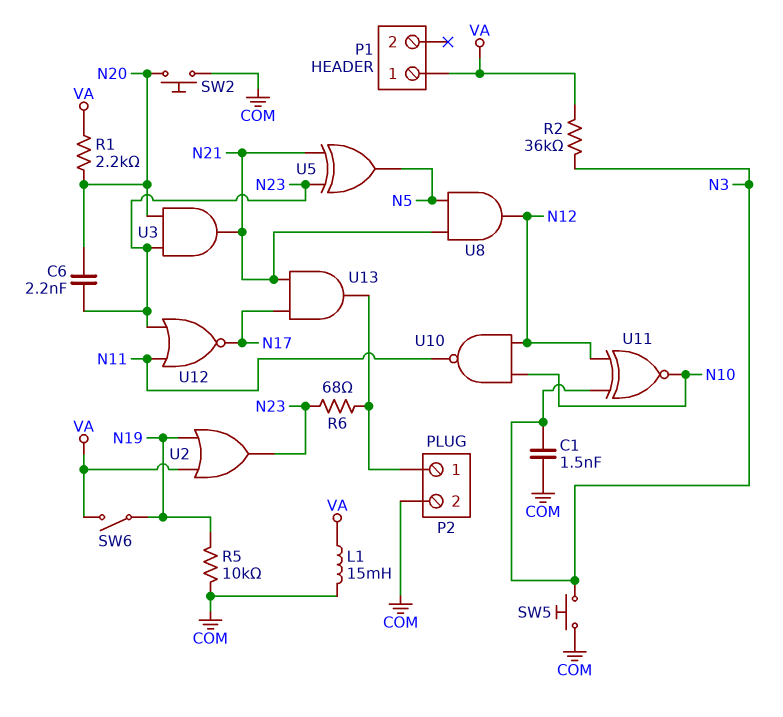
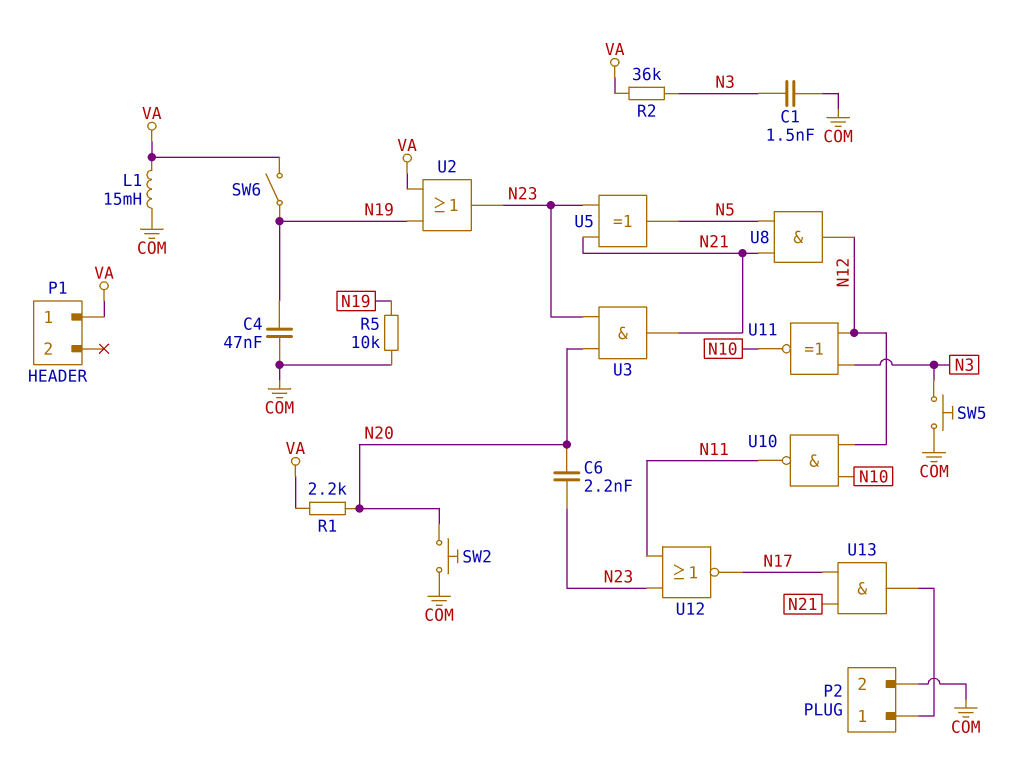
C4: none -> 47nF (COM, N19)
R6: 68 (N23, P2/1) -> none

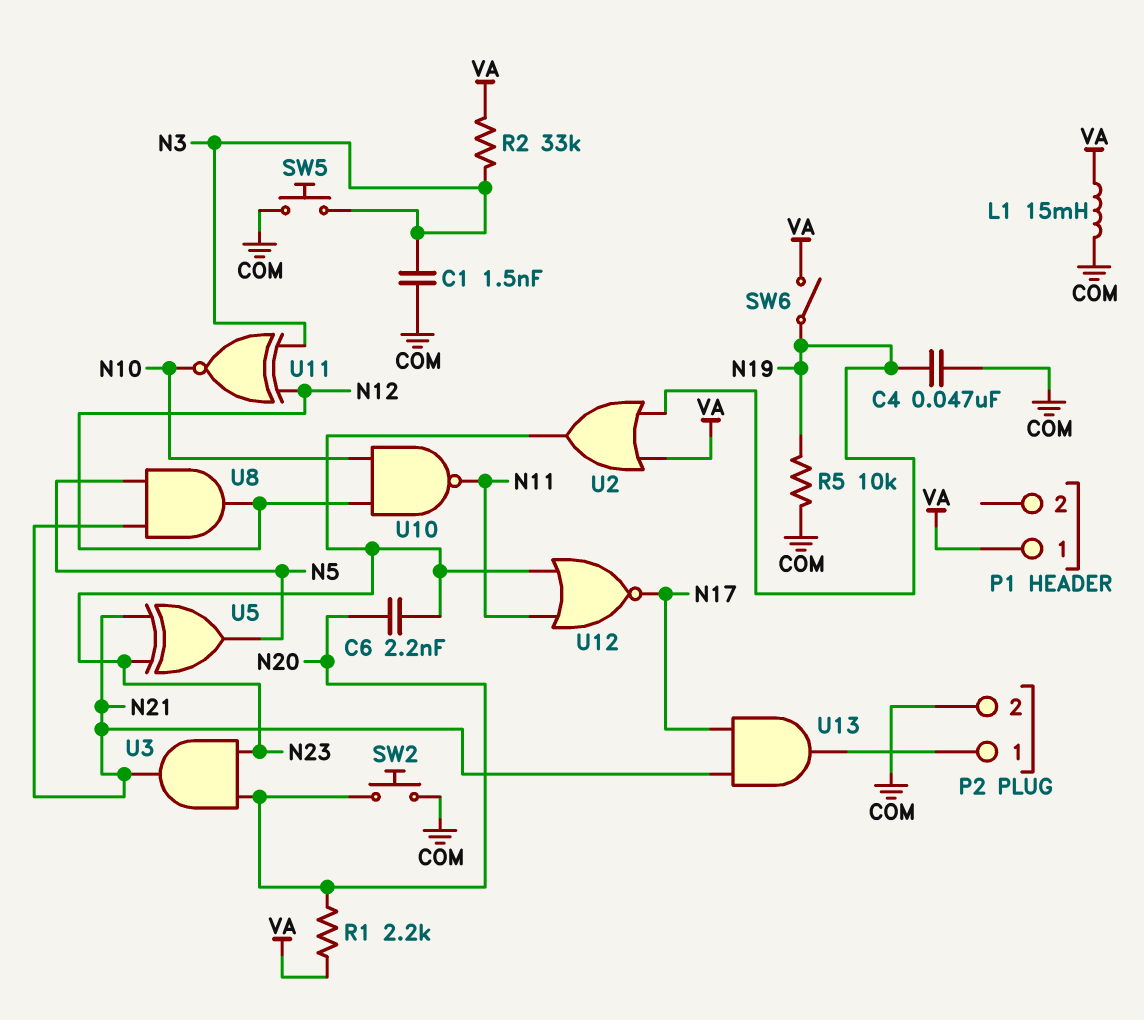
R2: 36k (N3, VA) -> 33k (N3, VA)

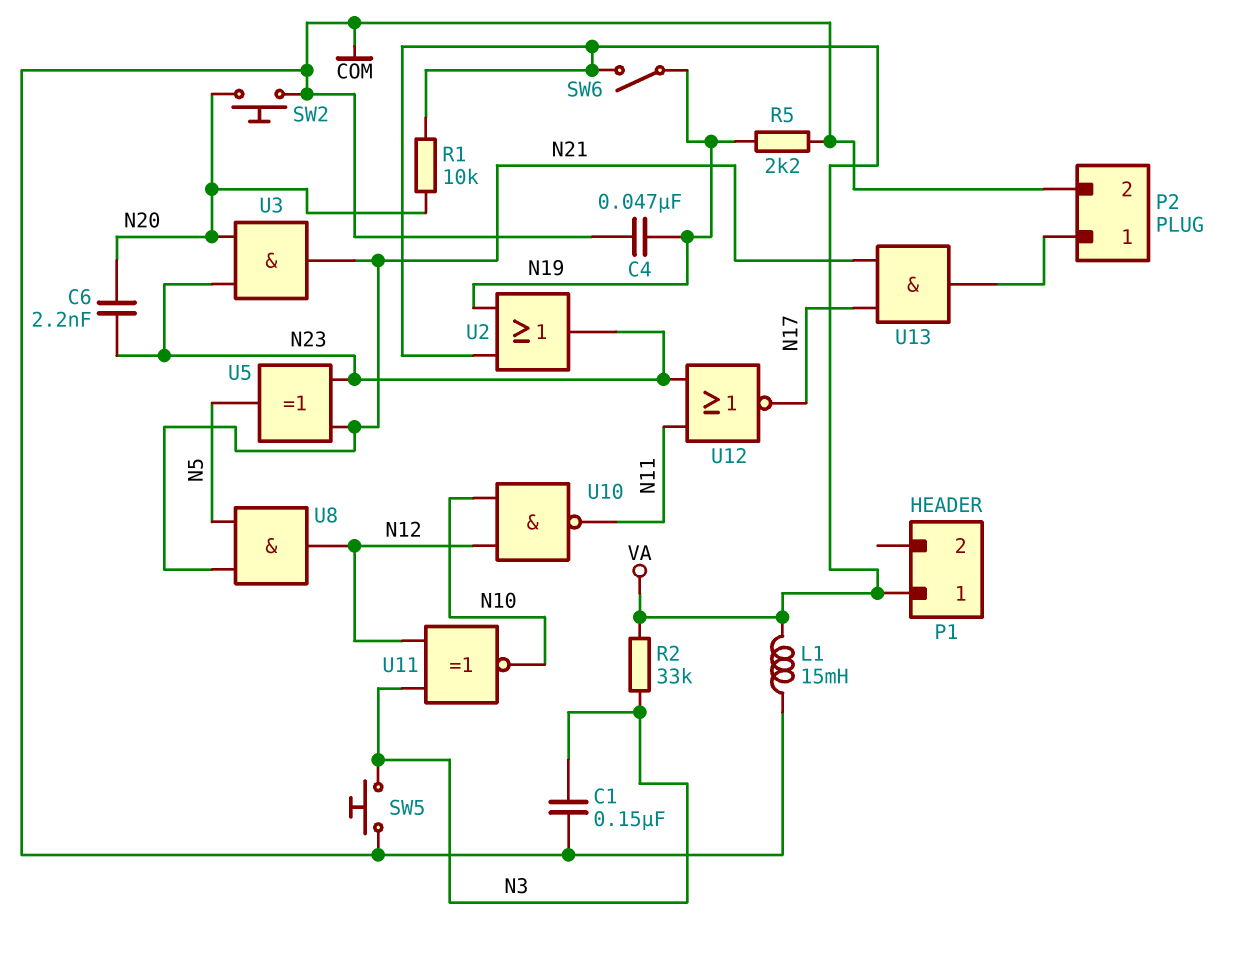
C1: 1.5nF (COM, N3) -> 150nF (COM, N3)
R1: 2.2k (N20, VA) -> 10k (N20, VA)
R5: 10k (COM, N19) -> 2.2k (COM, N19)

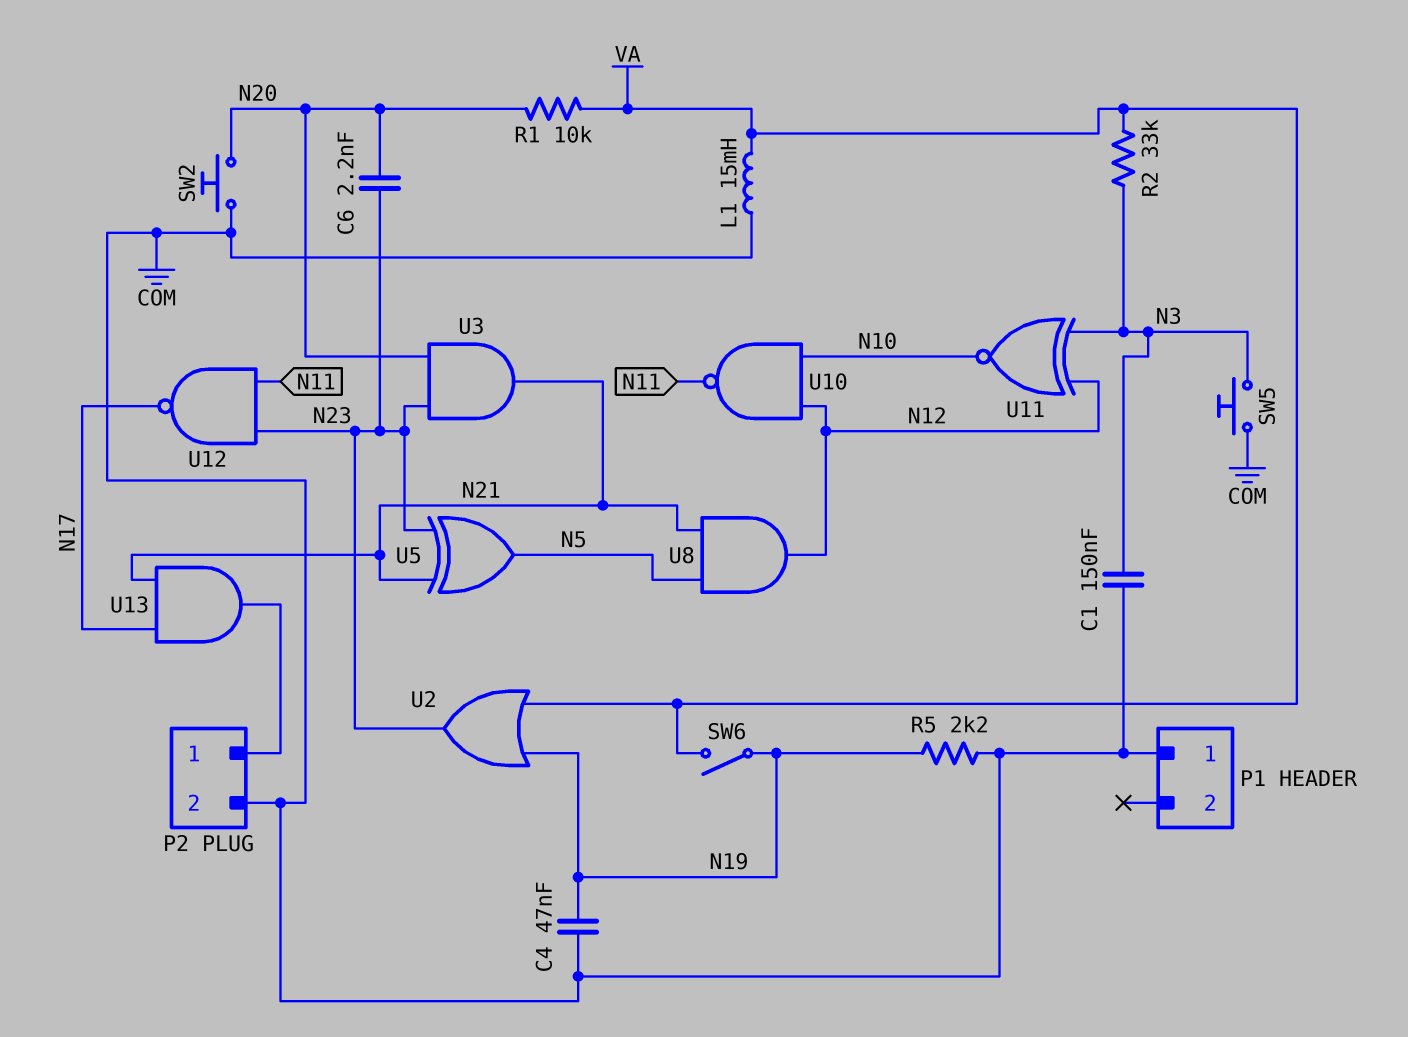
P1 pin 1: VA -> COM
U12: NOR (in N11, in N23, out N17) -> NAND (in N11, in N23, out N17)

